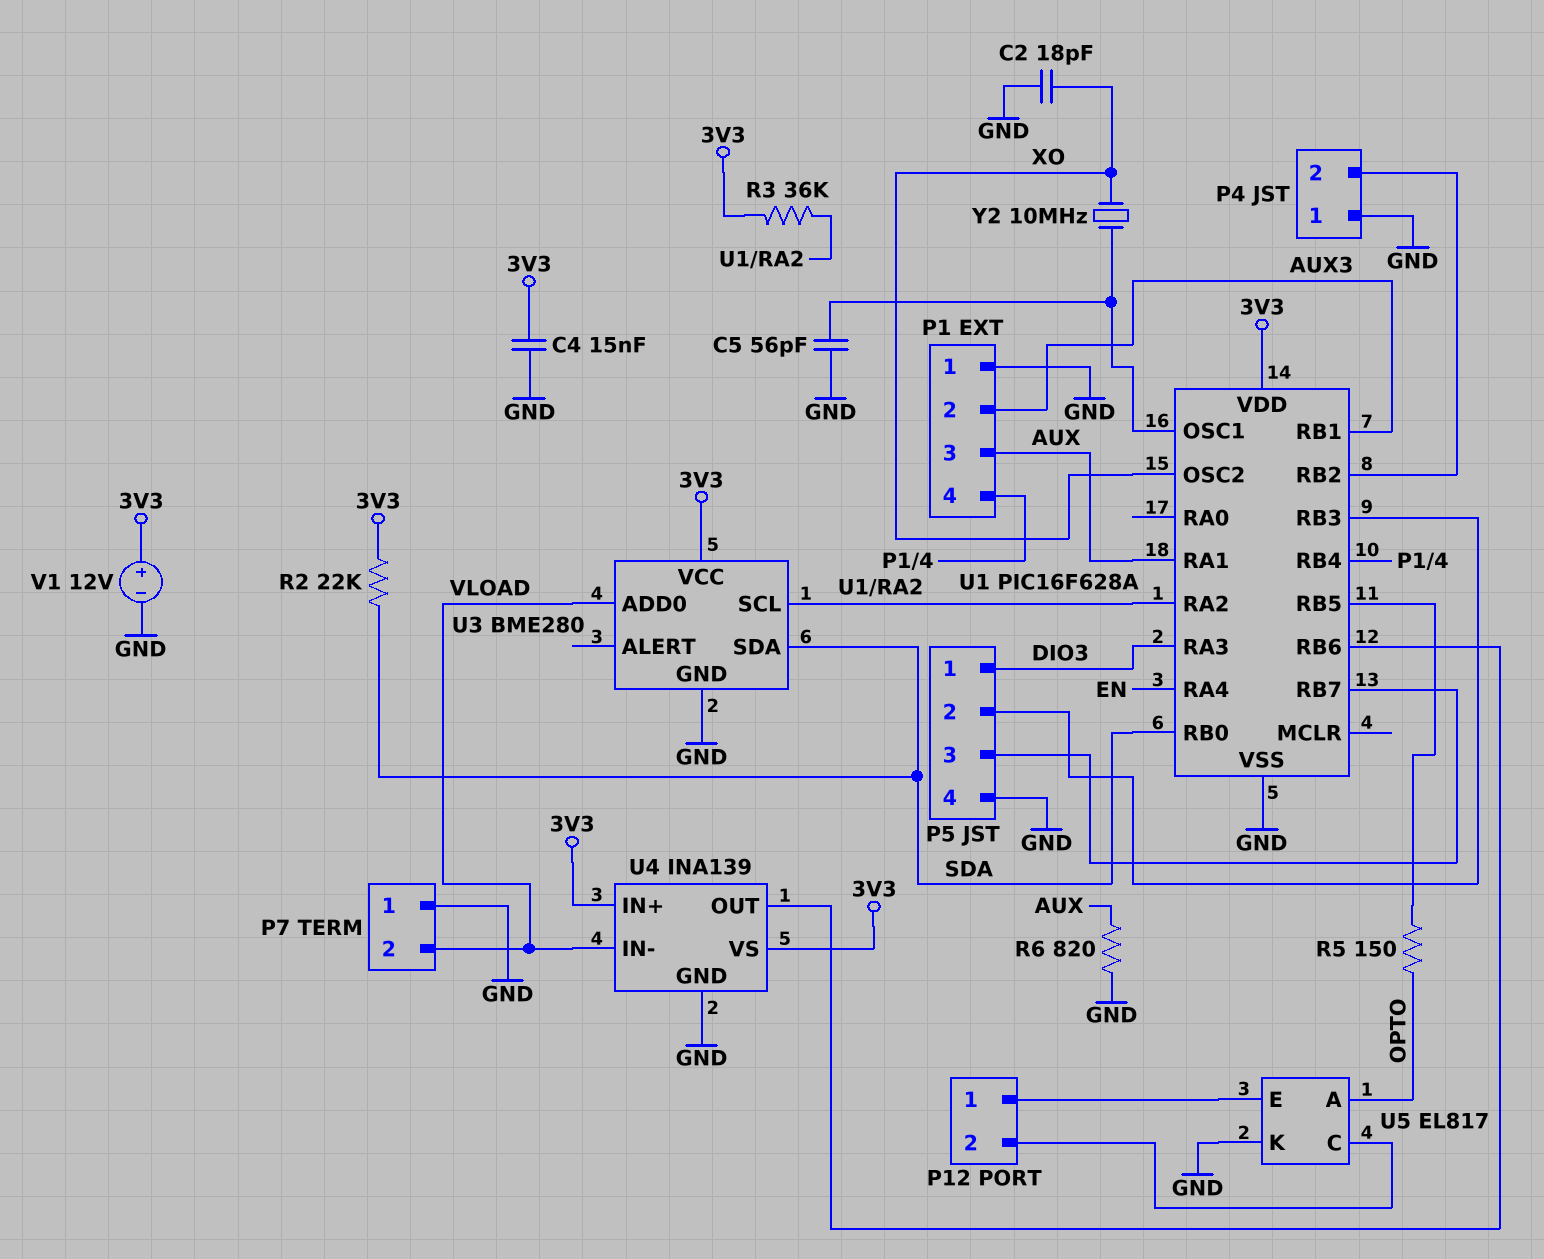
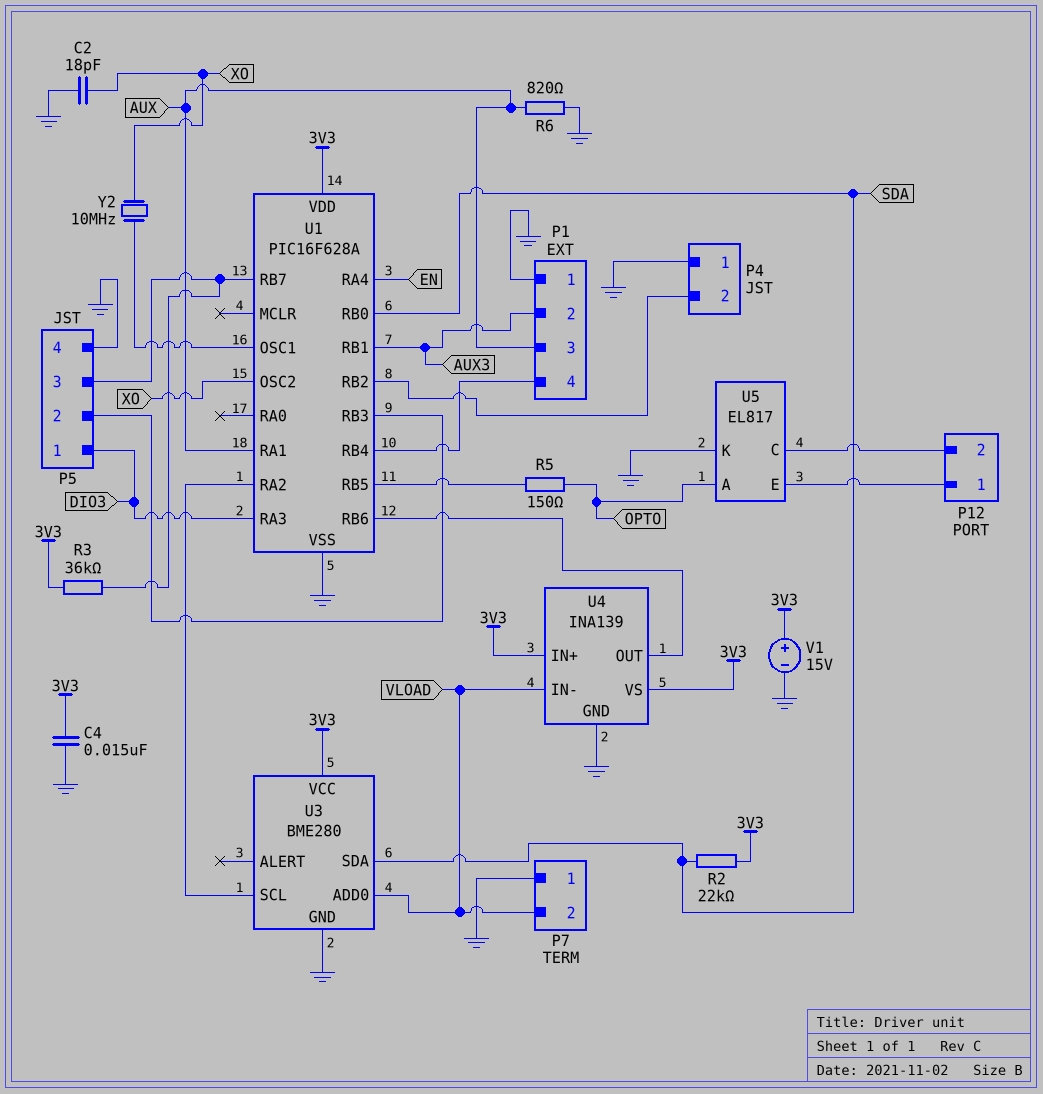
C5: 56pF (GND, U1/OSC1) -> none
R3: 36k (3V3, U1/RA2) -> 36k (3V3, P5/3)
V1: 12V (plus 3V3, minus GND) -> 15V (plus 3V3, minus GND)

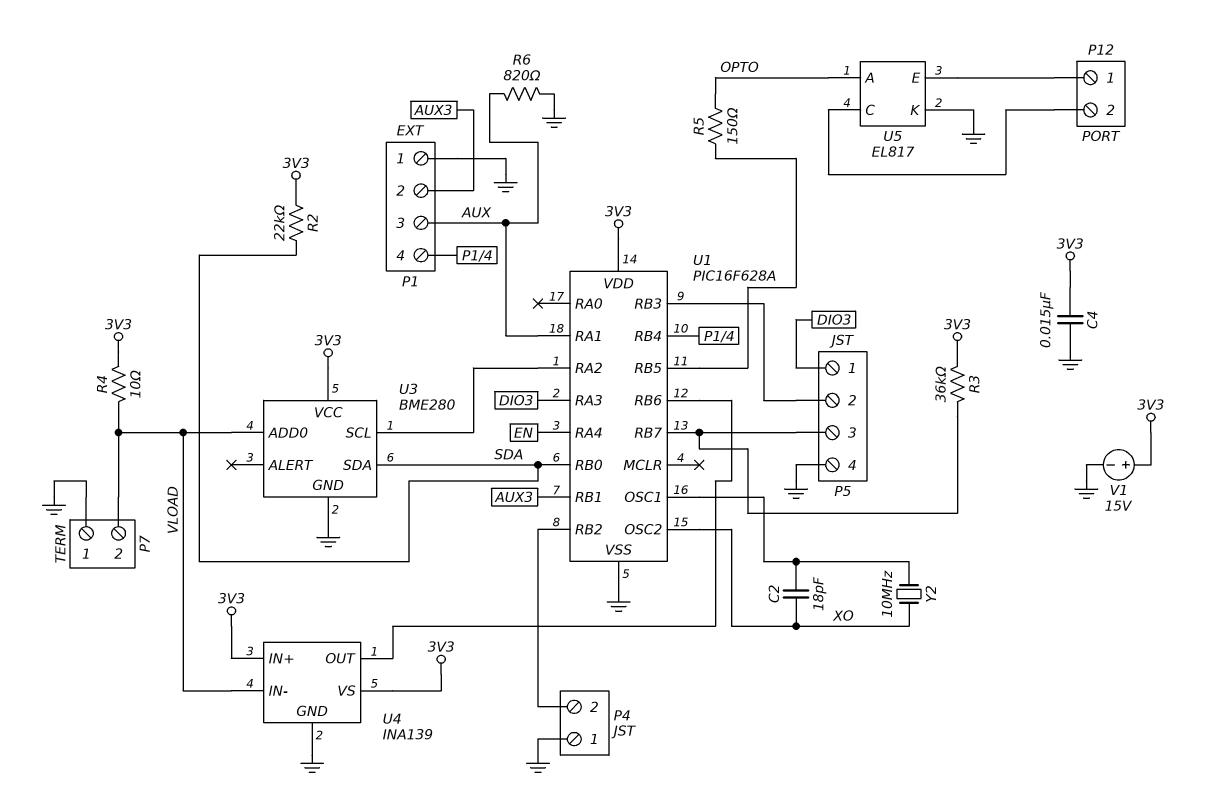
C2: 18pF (GND, XO) -> 18pF (U1/OSC1, XO)
R4: none -> 10 (3V3, VLOAD)

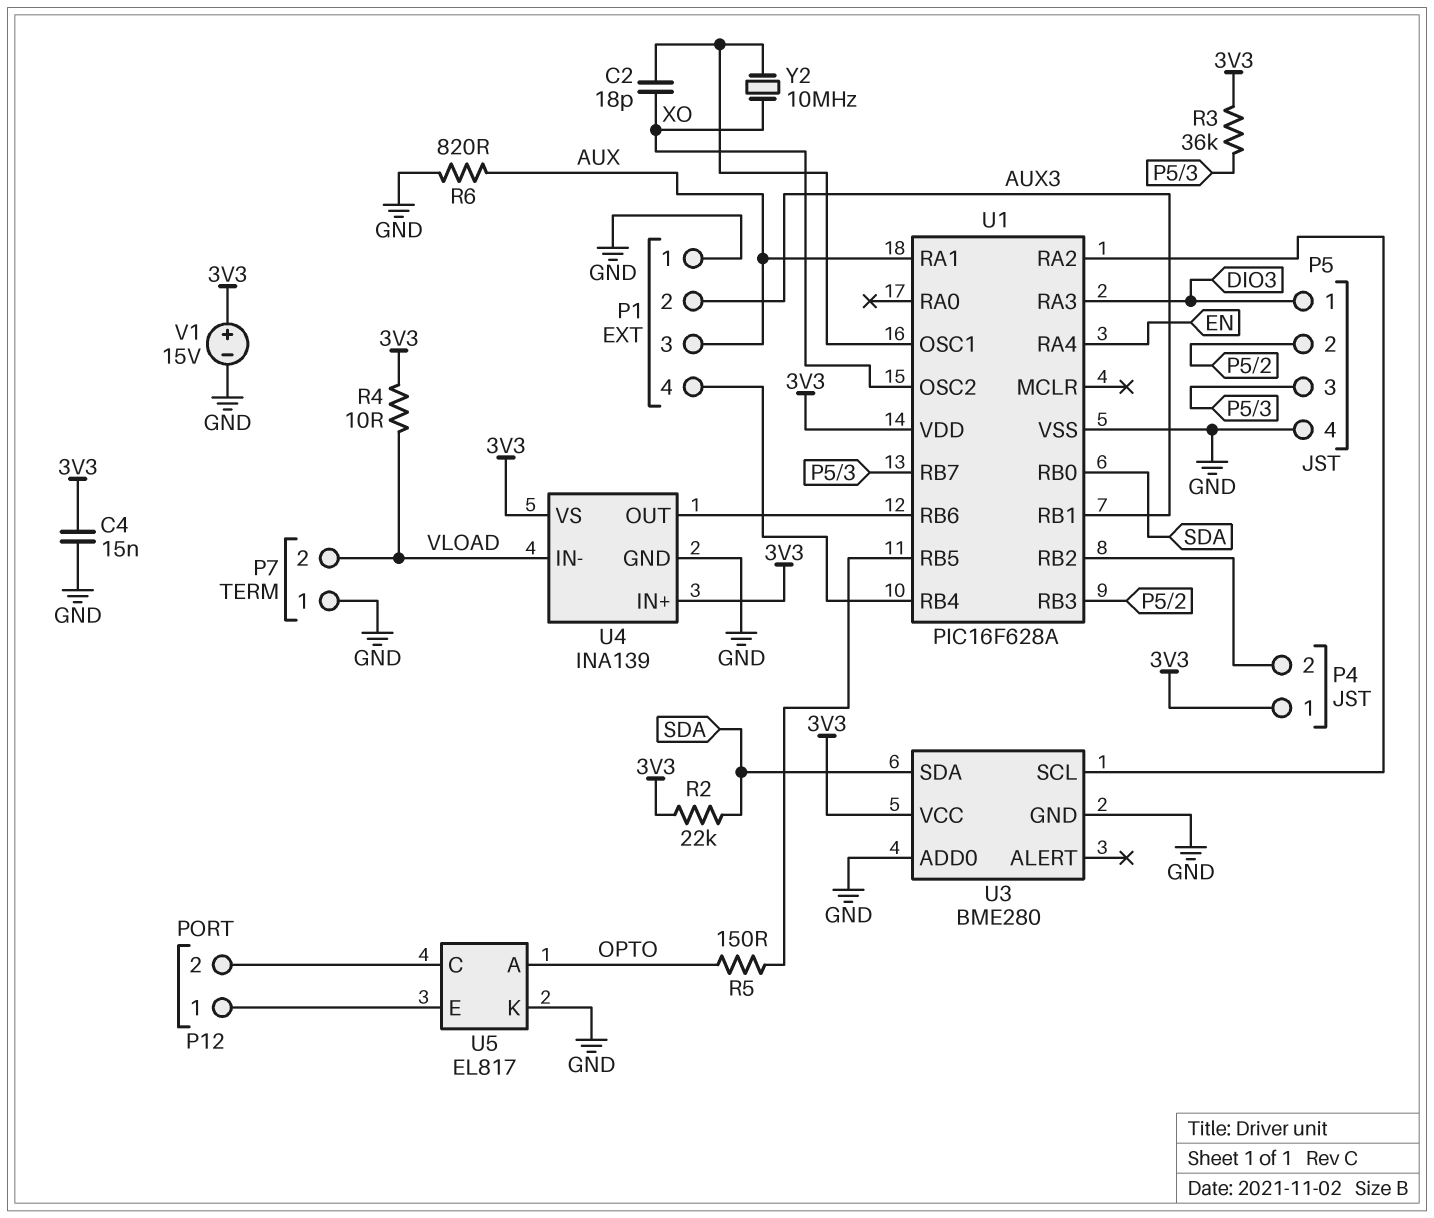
P4 pin 1: GND -> 3V3
U3 pin ADD0: VLOAD -> GND

